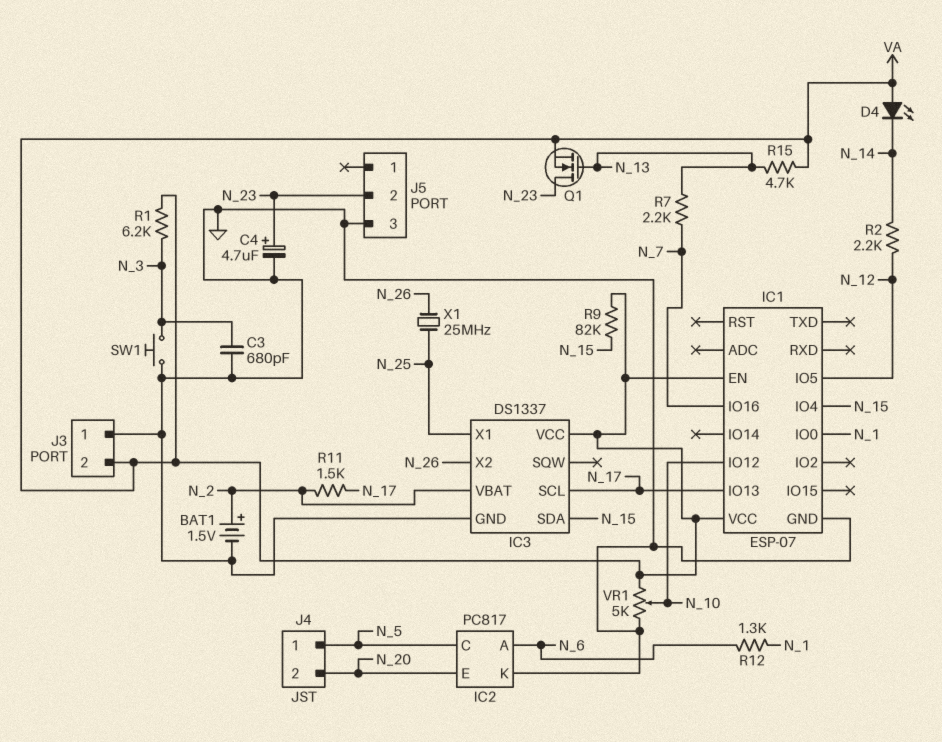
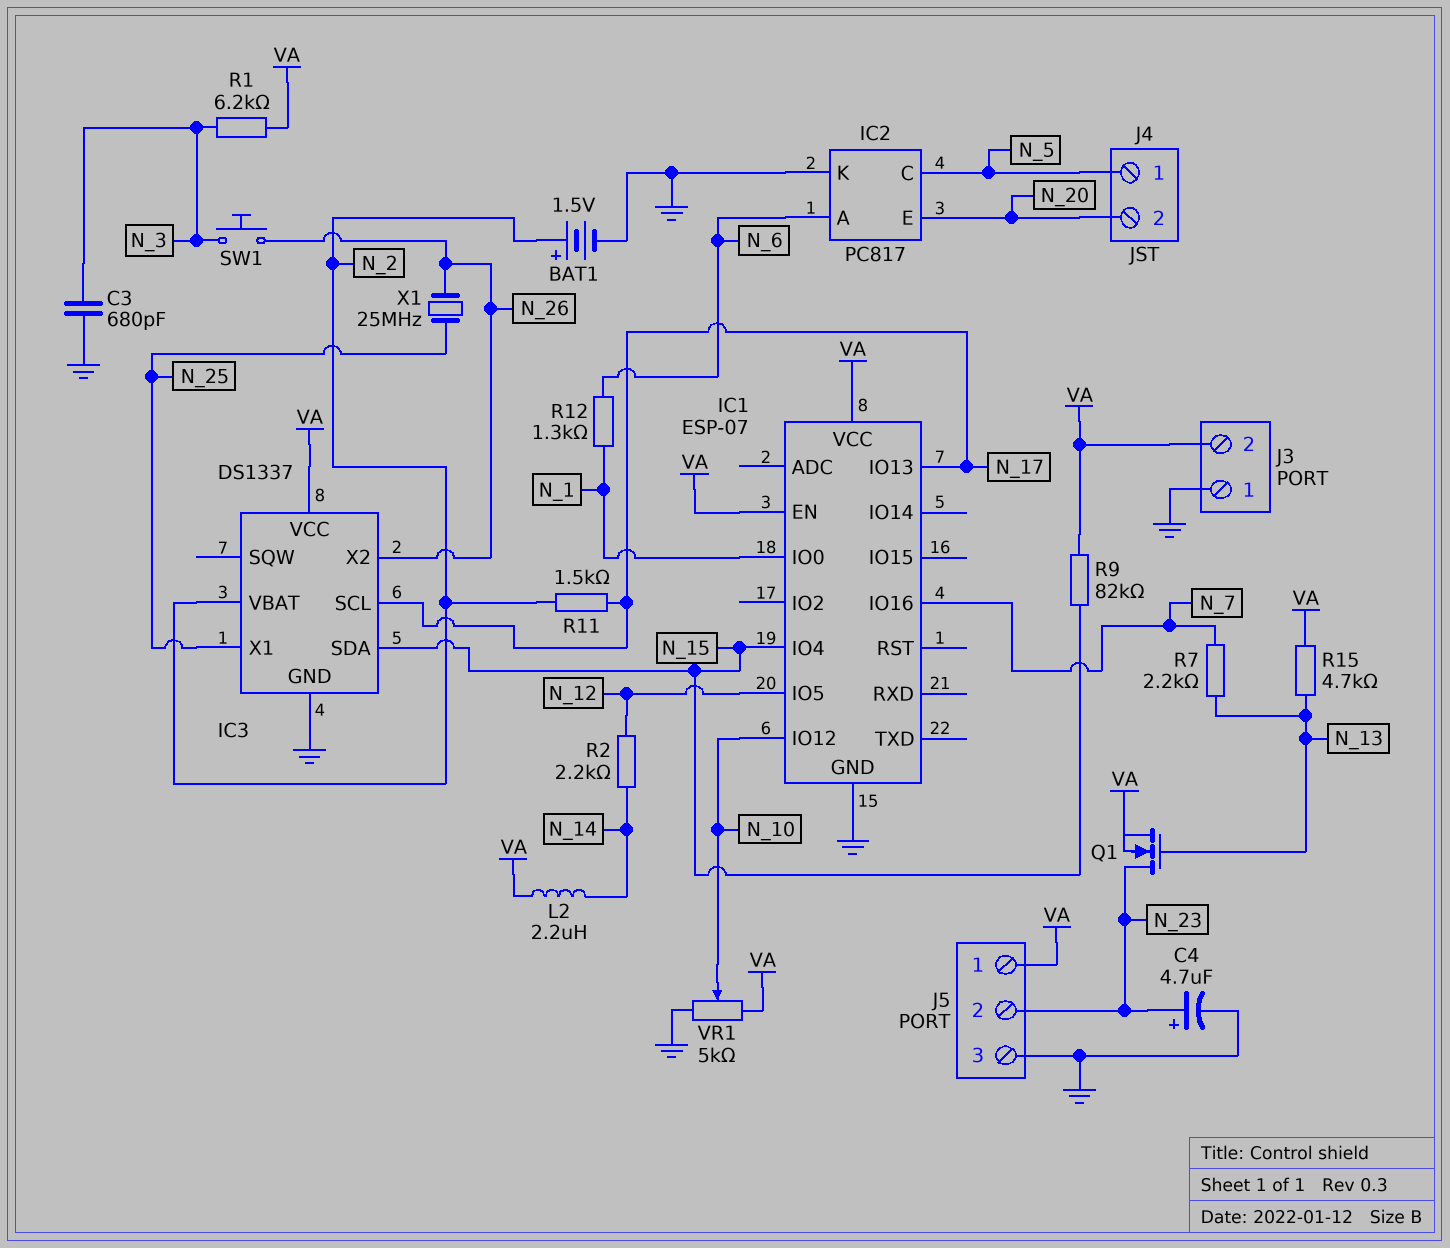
D4: LED (A VA, K N_14) -> none
J5 pin 1: none -> VA
L2: none -> 2.2uH (N_14, VA)
SW1: button (GND, N_3) -> button (N_3, N_26)

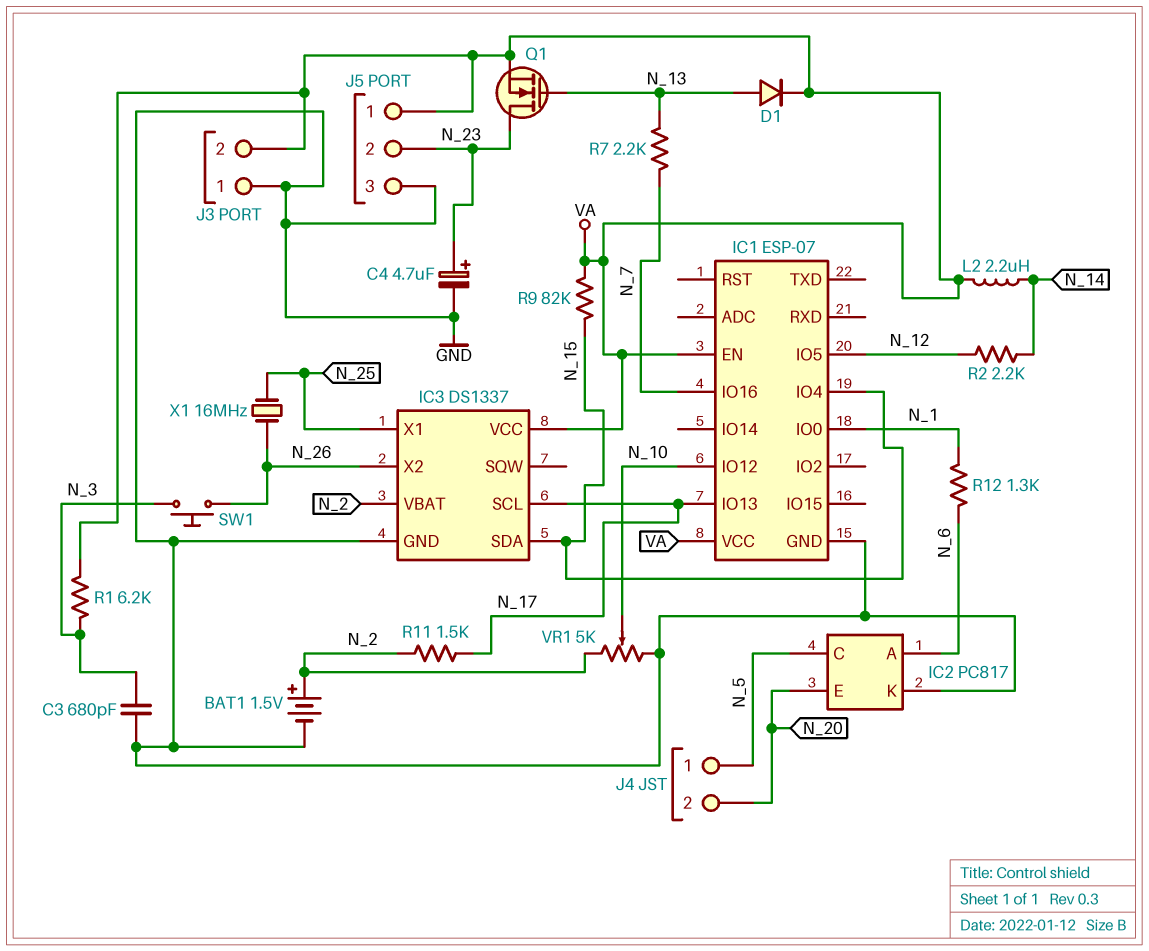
D1: none -> diode (A N_13, K VA)
R15: 4.7k (N_13, VA) -> none
VR1: 5k (GND, VA, wiper N_10) -> 5k (GND, N_2, wiper N_10)
X1: 25MHz (N_25, N_26) -> 16MHz (N_25, N_26)

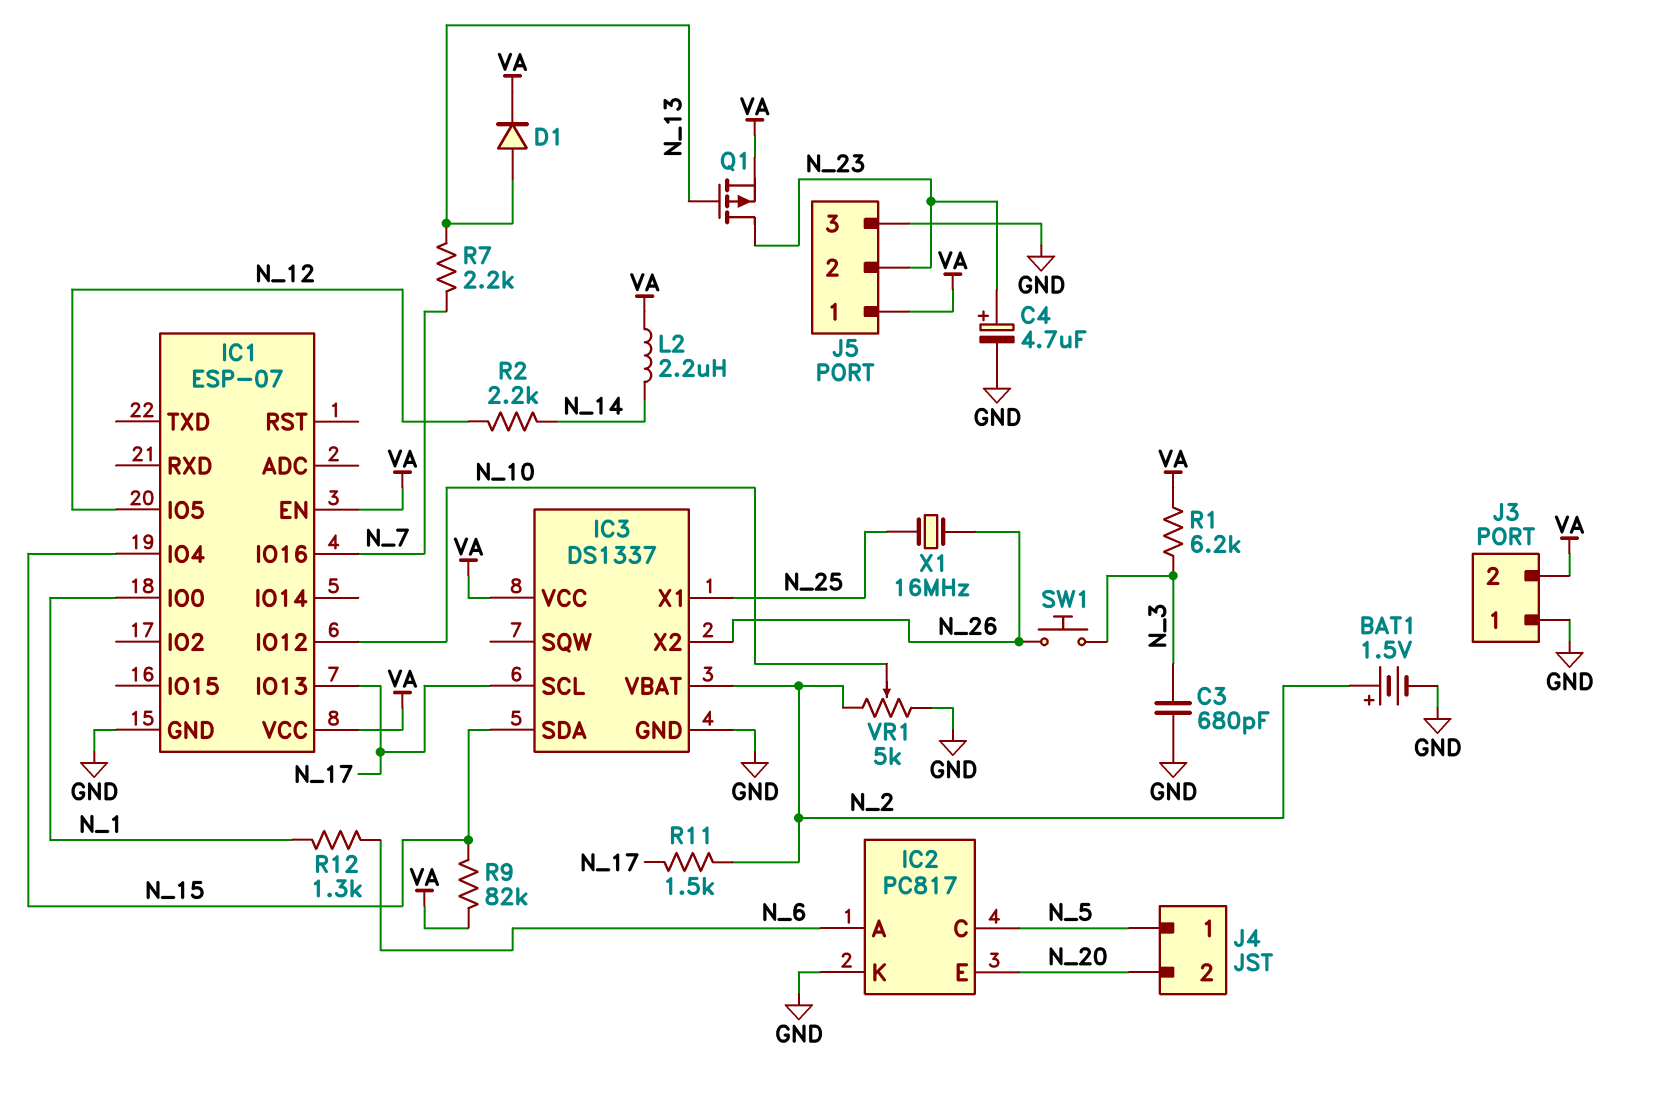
Q1: NMOS (G N_13, D N_23, S VA) -> PMOS (G N_13, D N_23, S VA)

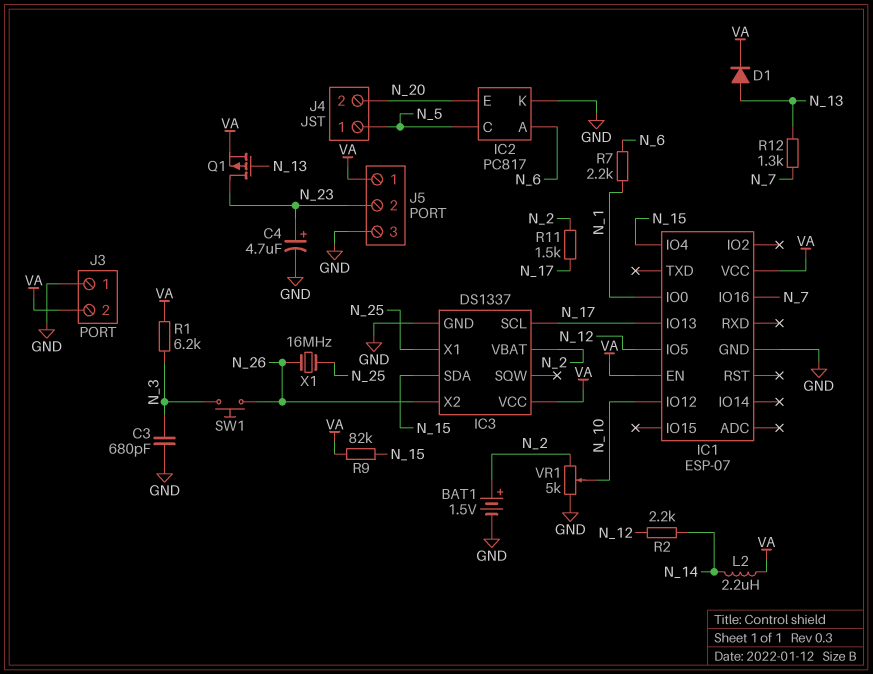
R7: 2.2k (N_7, N_13) -> 2.2k (N_1, N_6)
R12: 1.3k (N_1, N_6) -> 1.3k (N_7, N_13)

